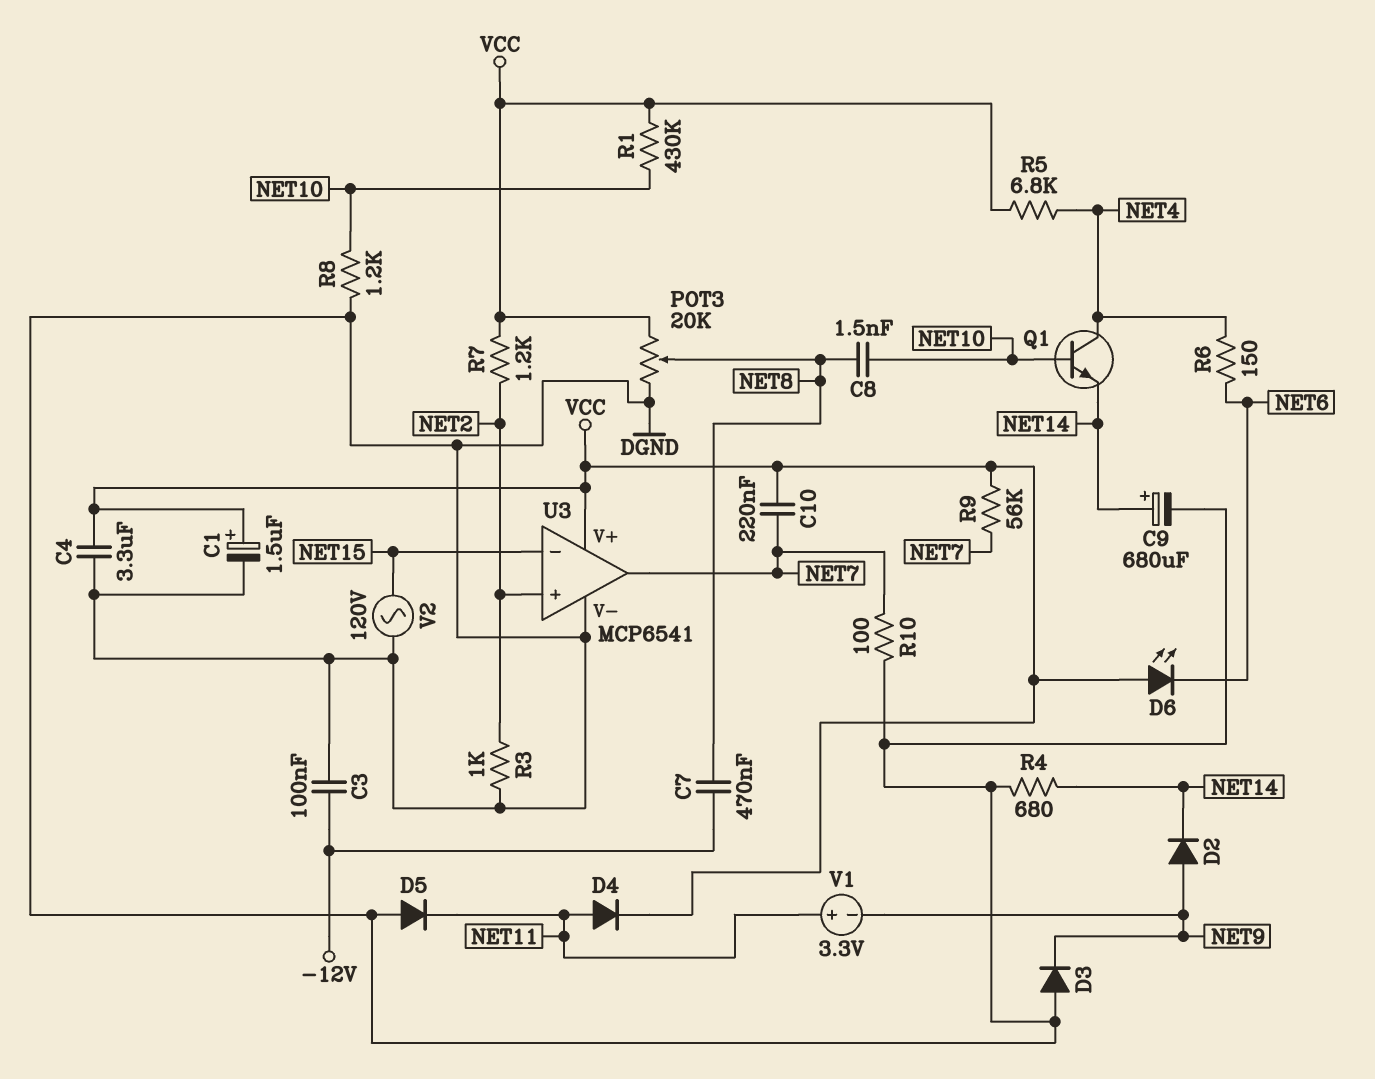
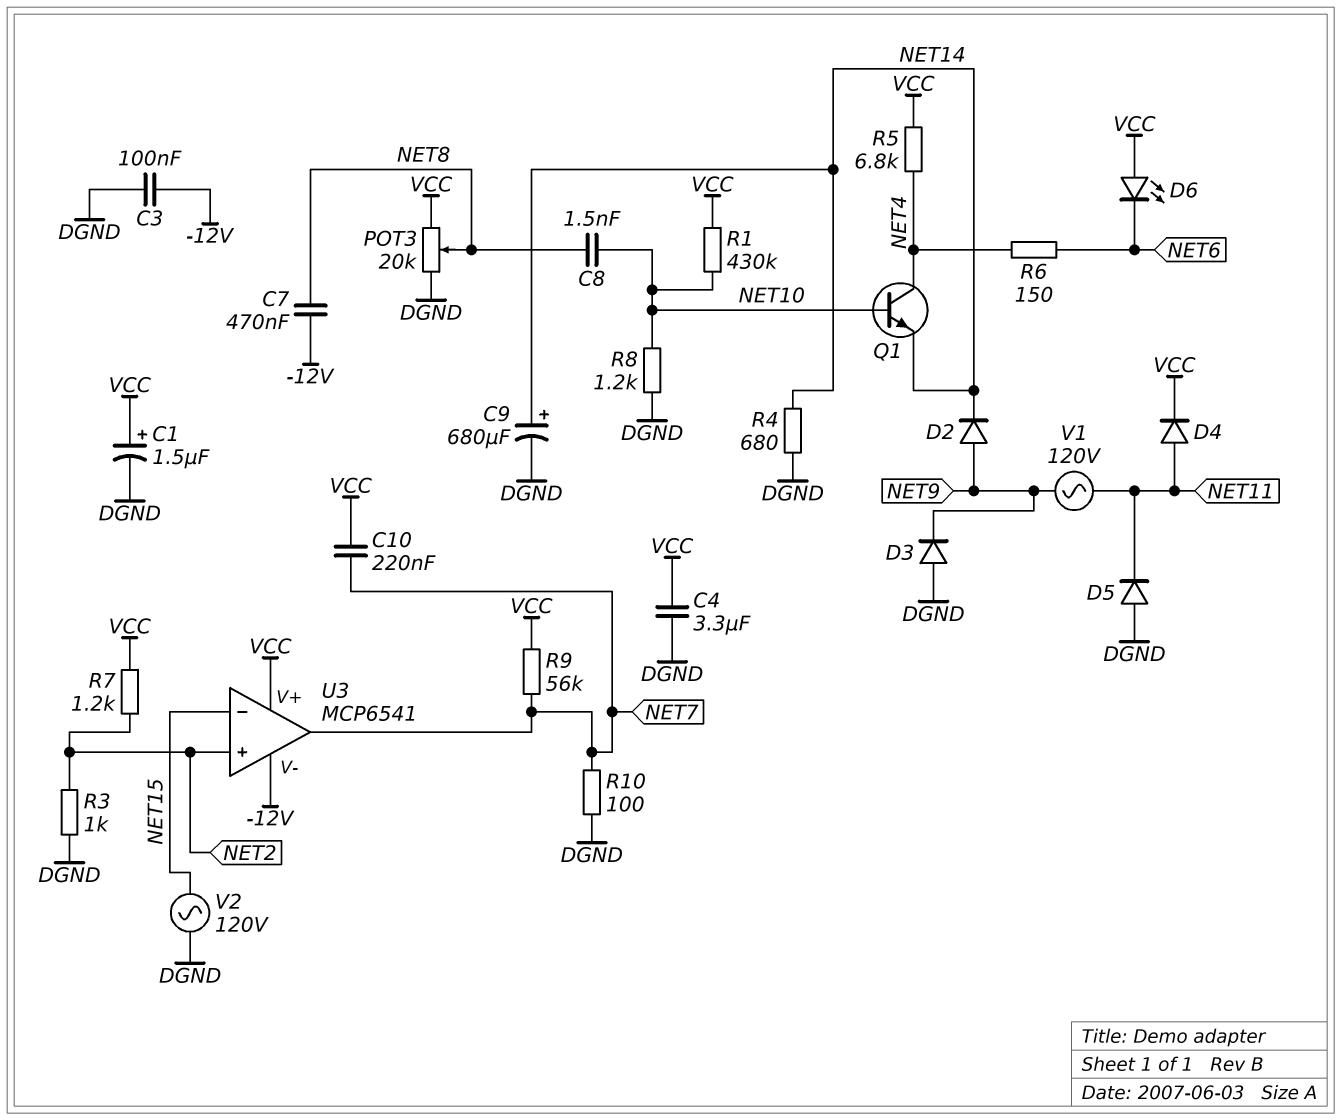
U3 pin V-: DGND -> -12V
V1: 3.3V (plus NET11, minus NET9) -> AC 120V (NET9, NET11)

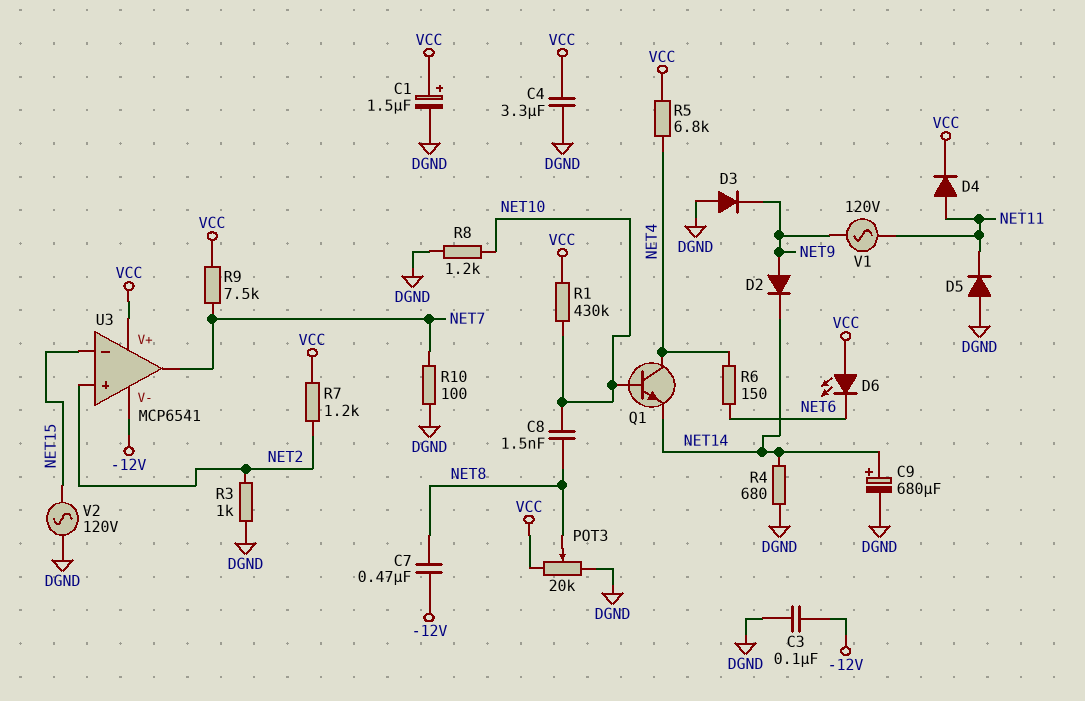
C10: 220nF (NET7, VCC) -> none
R9: 56k (NET7, VCC) -> 7.5k (NET7, VCC)

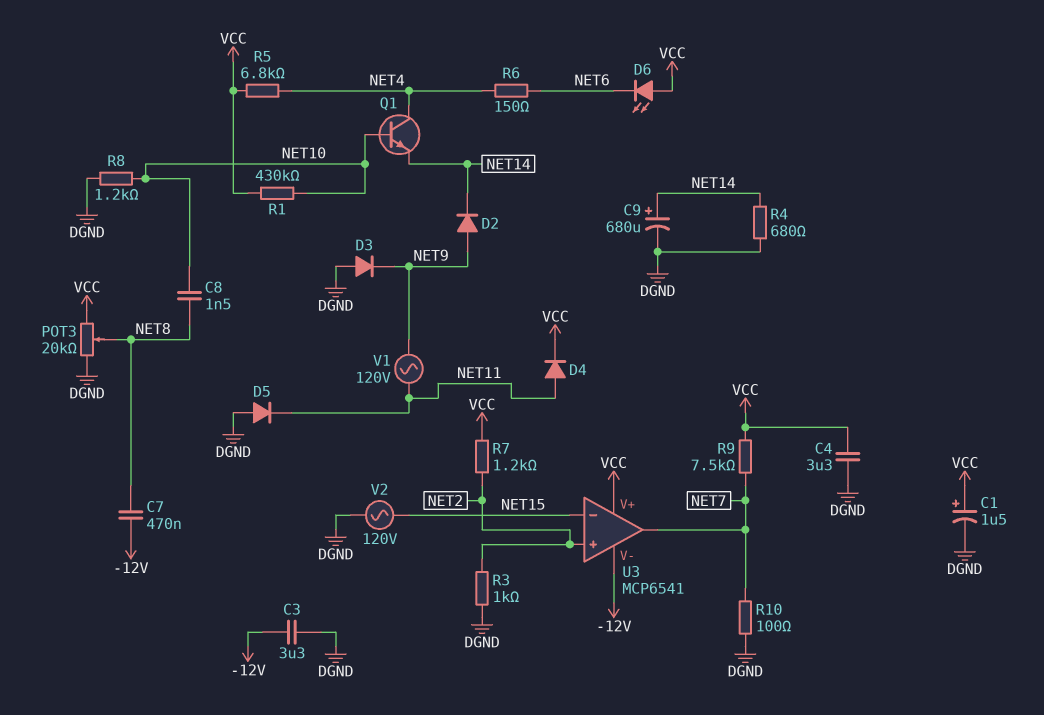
C3: 100nF (-12V, DGND) -> 3.3uF (-12V, DGND)

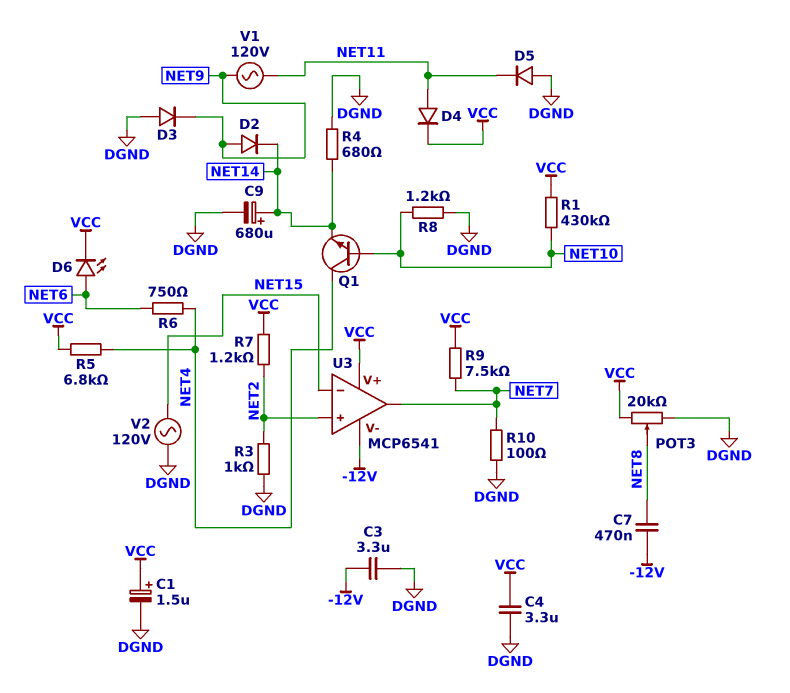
C8: 1.5nF (NET8, NET10) -> none
D6: LED (A VCC, K NET6) -> LED (A NET6, K VCC)
R6: 150 (NET4, NET6) -> 750 (NET4, NET6)

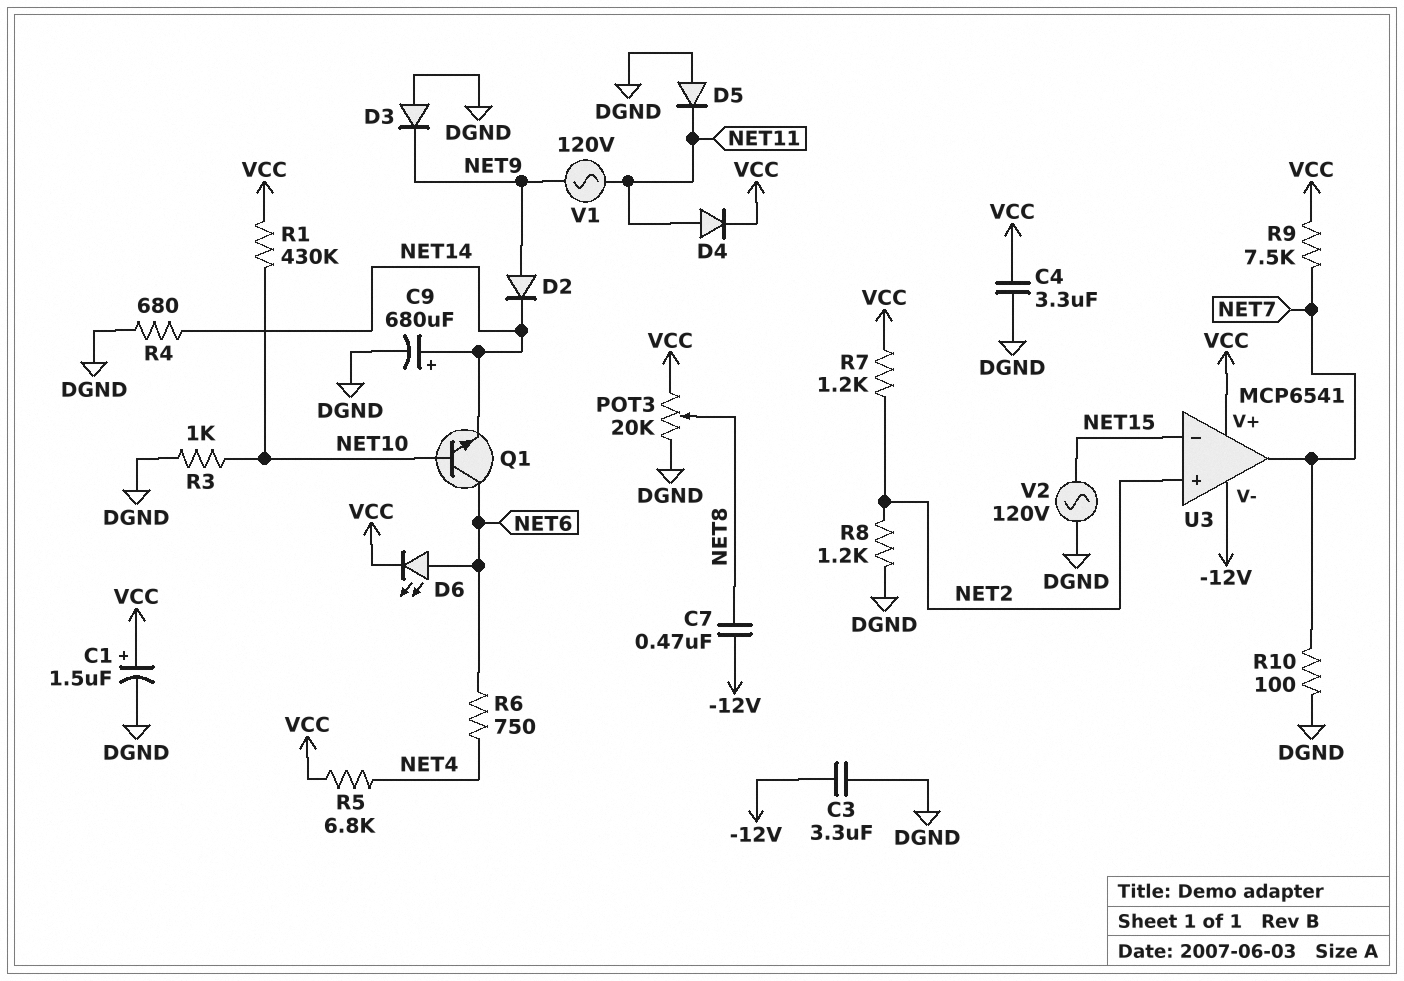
Q1: NPN (B NET10, C NET4, E NET14) -> NPN (B NET10, C NET6, E NET14)
R3: 1k (DGND, NET2) -> 1k (DGND, NET10)
R8: 1.2k (DGND, NET10) -> 1.2k (DGND, NET2)

